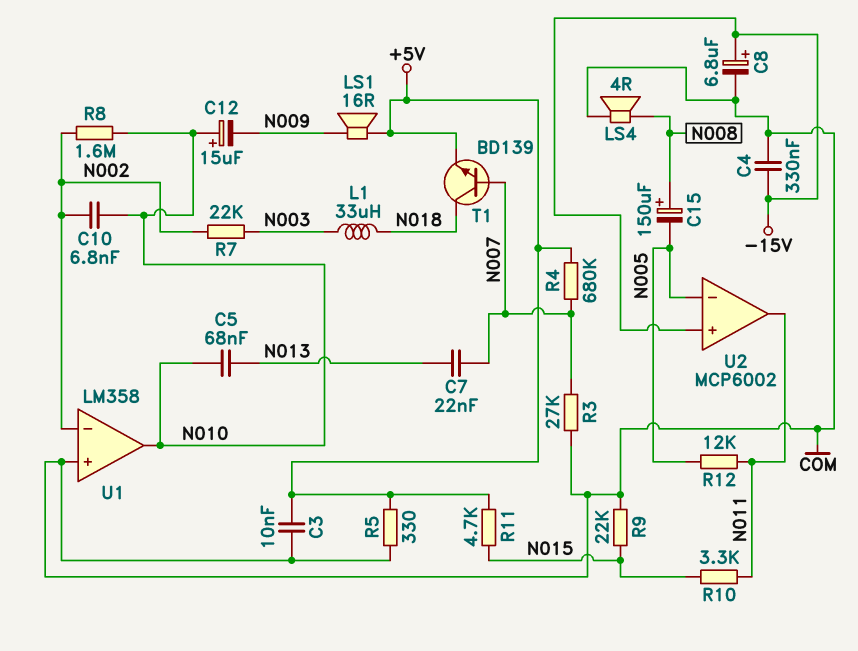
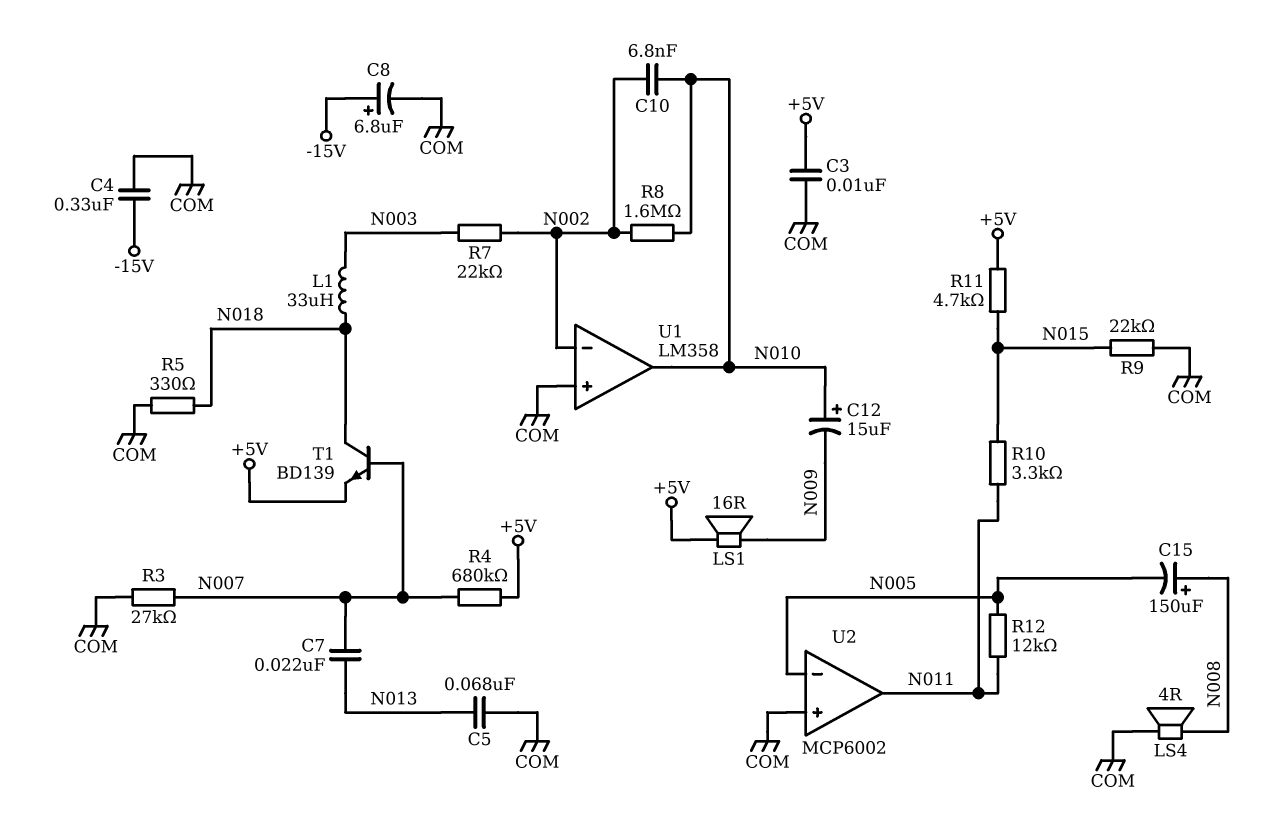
C5: 68nF (N010, N013) -> 68nF (COM, N013)
R5: 330 (+5V, COM) -> 330 (COM, N018)
U2 pin in+: -15V -> COM

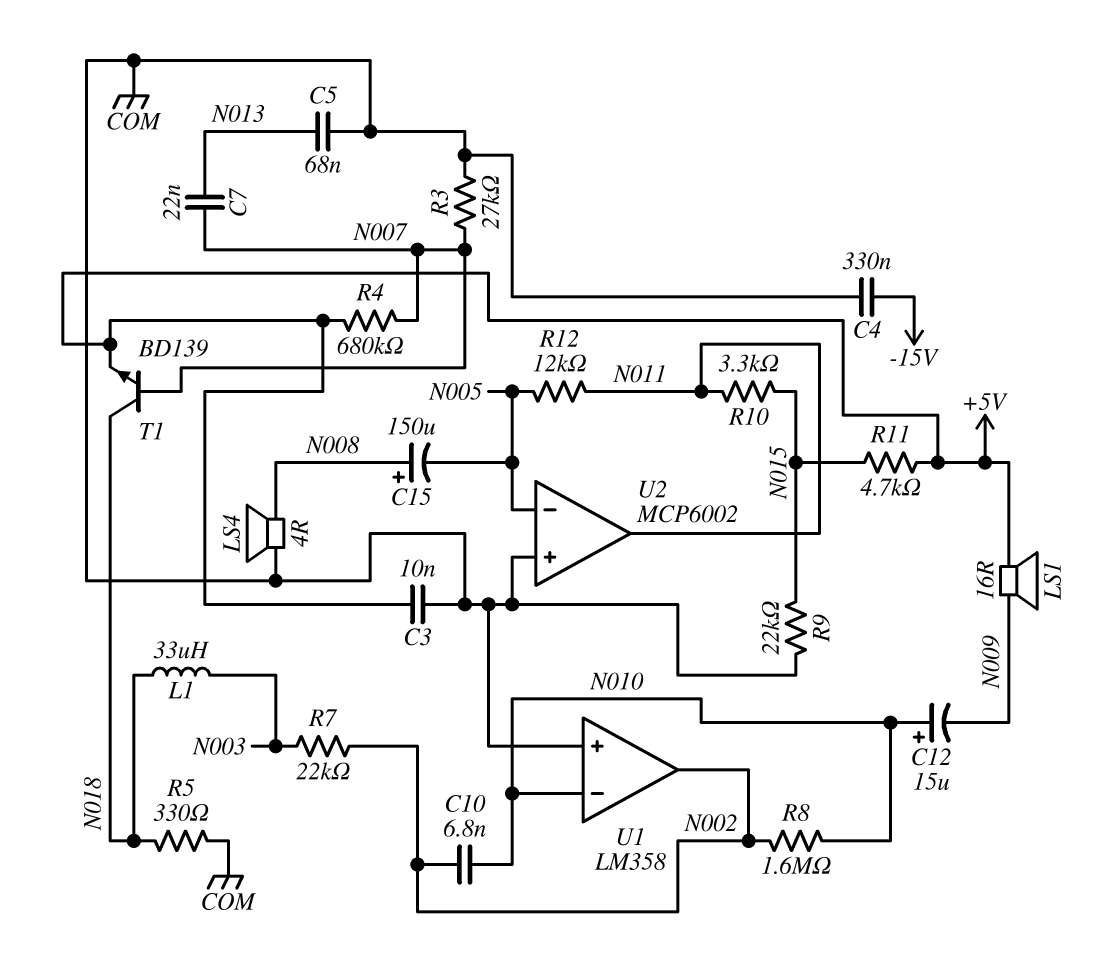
C8: 6.8uF (plus -15V, minus COM) -> none
U1 pin in-: N002 -> N010
U1 pin out: N010 -> N002

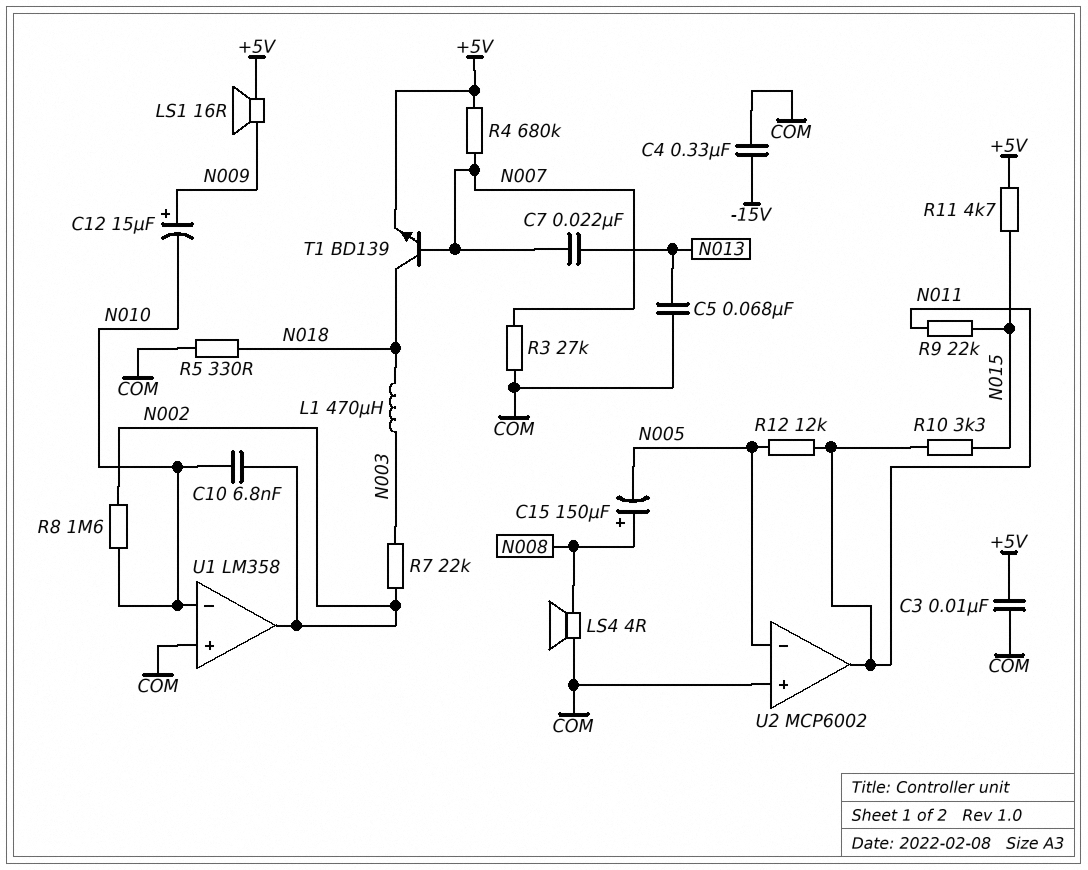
C12: 15uF (plus N010, minus N009) -> 15uF (plus N009, minus N010)
L1: 33uH (N003, N018) -> 470uH (N003, N018)
R9: 22k (COM, N015) -> 22k (N011, N015)

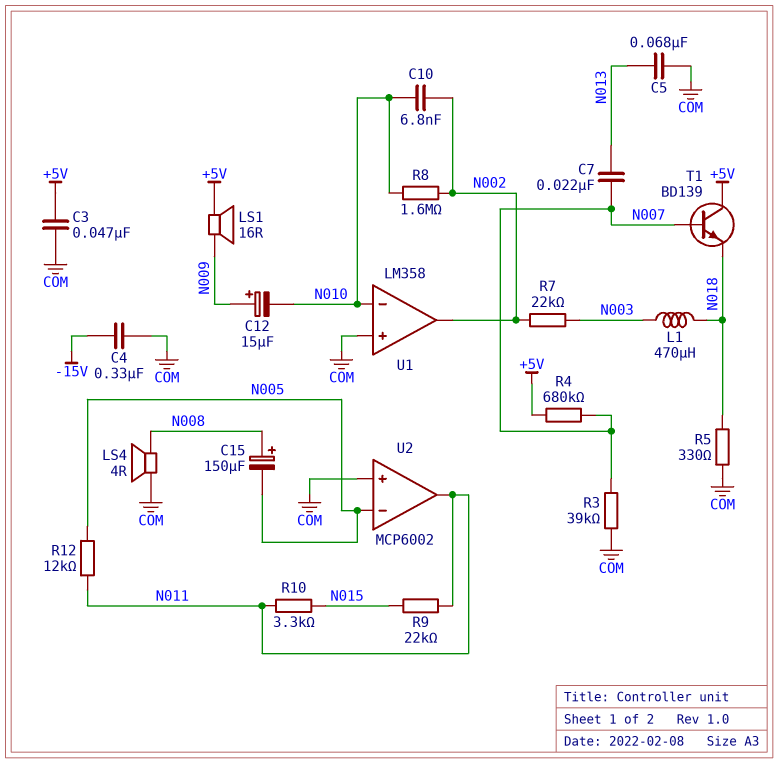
C3: 10nF (+5V, COM) -> 47nF (+5V, COM)
R3: 27k (COM, N007) -> 39k (COM, N007)
R11: 4.7k (+5V, N015) -> none
T1: NPN BD139 (B N007, C N018, E +5V) -> NPN BD139 (B N007, C +5V, E N018)

